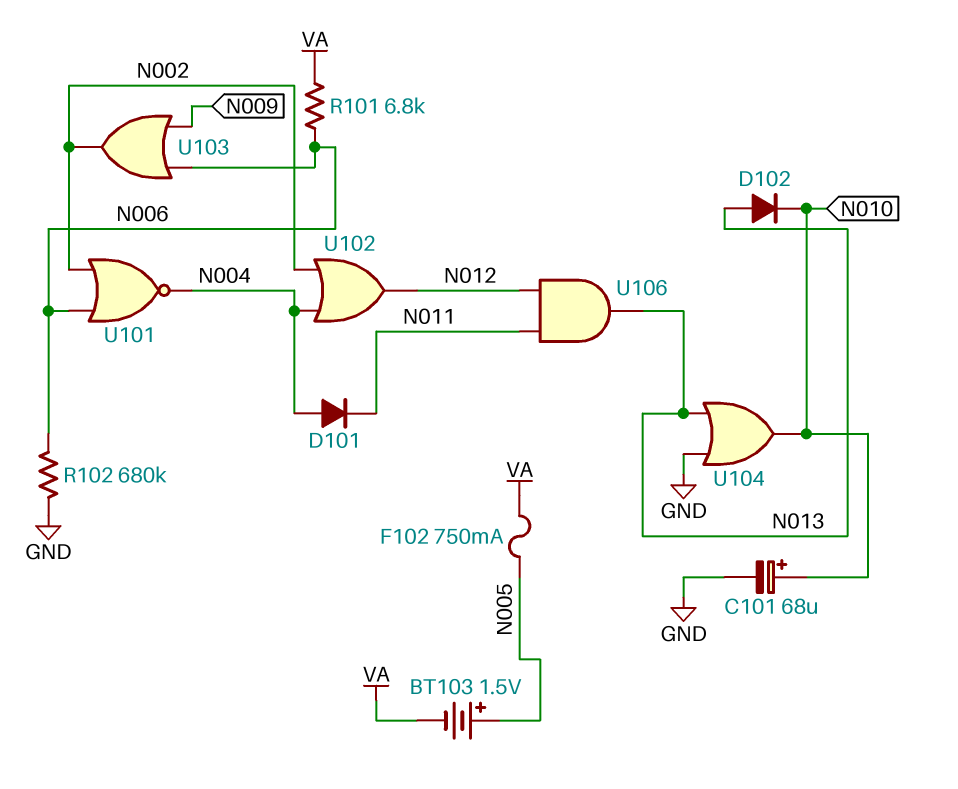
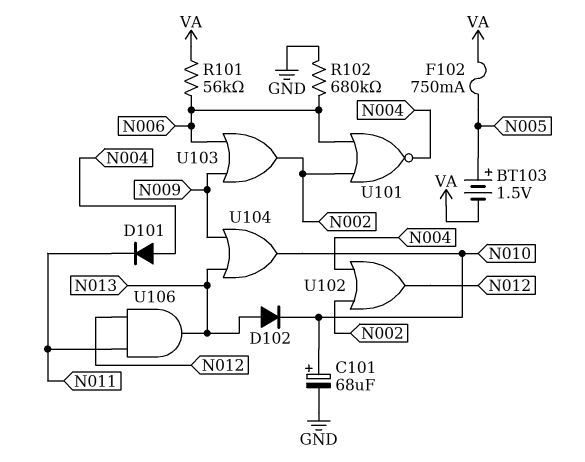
R101: 6.8k (N006, VA) -> 56k (N006, VA)
U104: OR (in GND, in N013, out N010) -> OR (in N009, in N013, out N010)

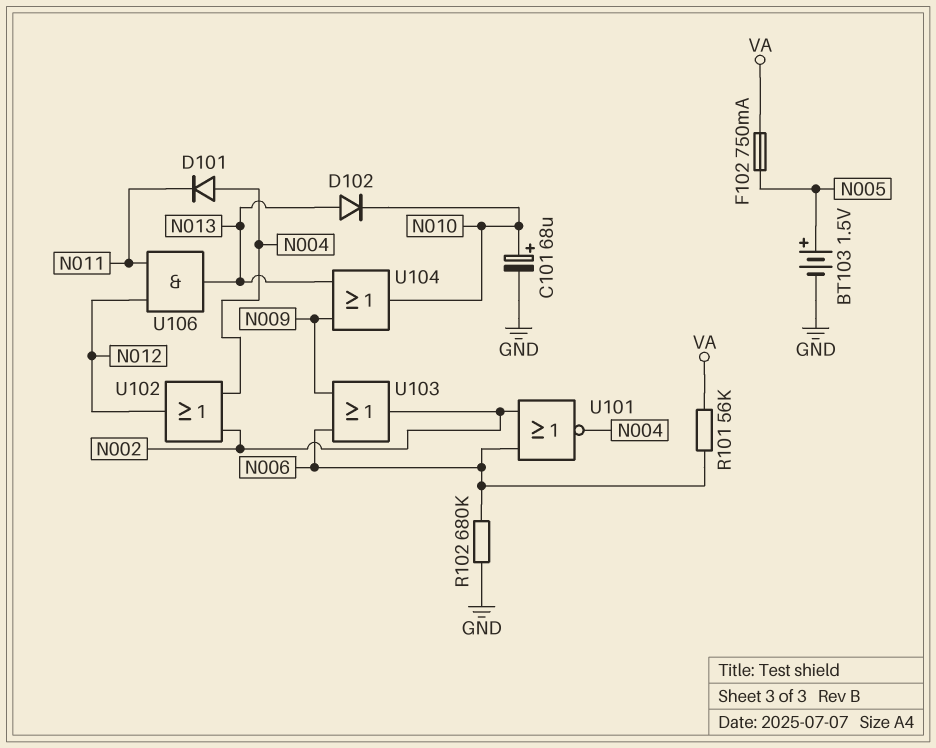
BT103: 1.5V (plus N005, minus VA) -> 1.5V (plus N005, minus GND)

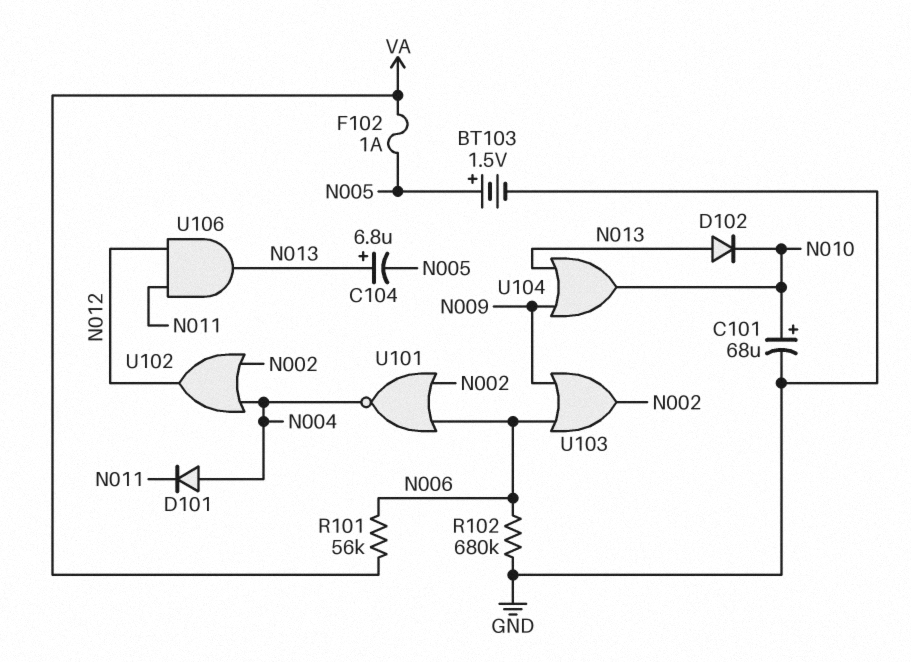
C104: none -> 6.8uF (plus N013, minus N005)
F102: 750mA (N005, VA) -> 1A (N005, VA)

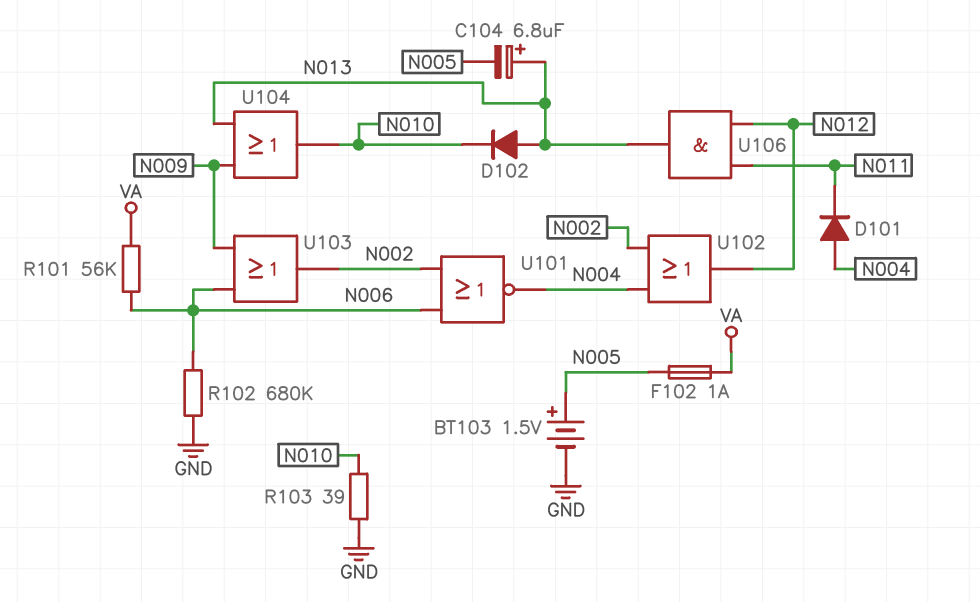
C101: 68uF (plus N010, minus GND) -> none
R103: none -> 39 (GND, N010)

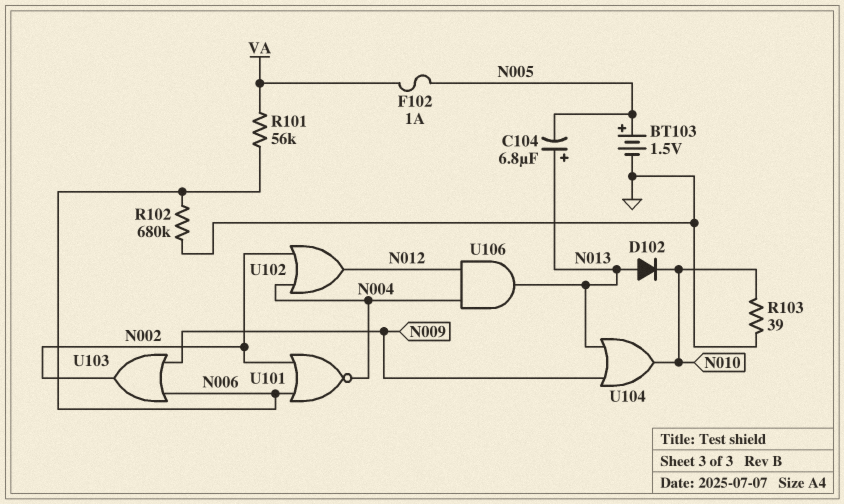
D101: diode (A N004, K N011) -> none
U106: AND (in N011, in N012, out N013) -> AND (in N004, in N012, out N013)

